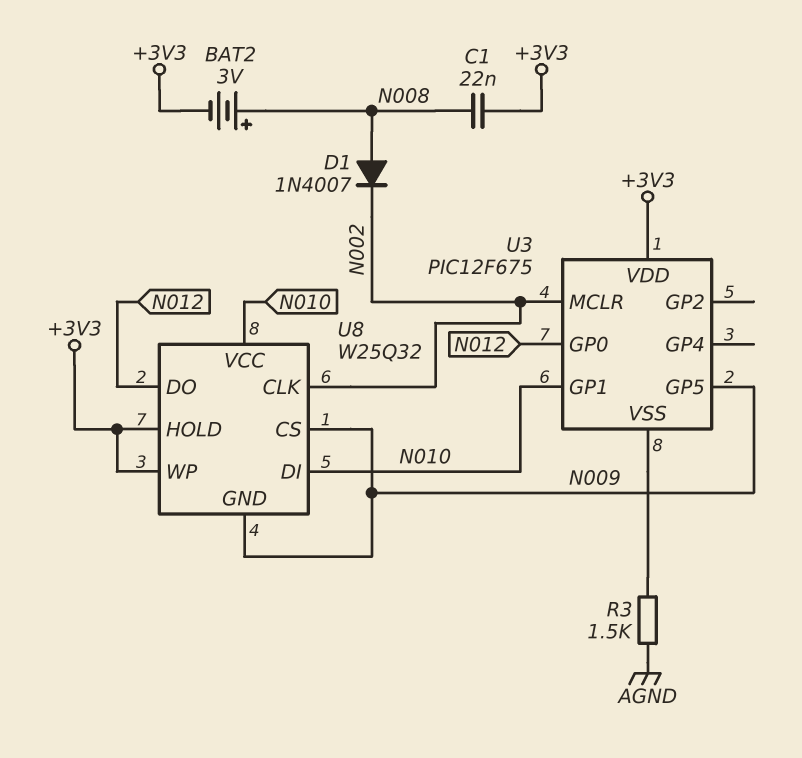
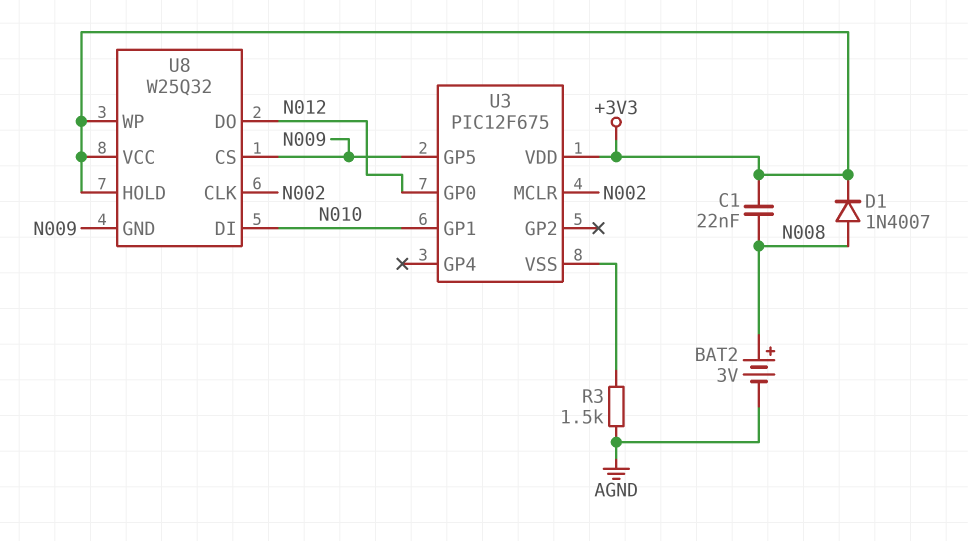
BAT2: 3V (plus N008, minus +3V3) -> 3V (plus N008, minus AGND)
D1: diode 1N4007 (A N008, K N002) -> diode 1N4007 (A N008, K +3V3)
U8 pin VCC: N010 -> +3V3

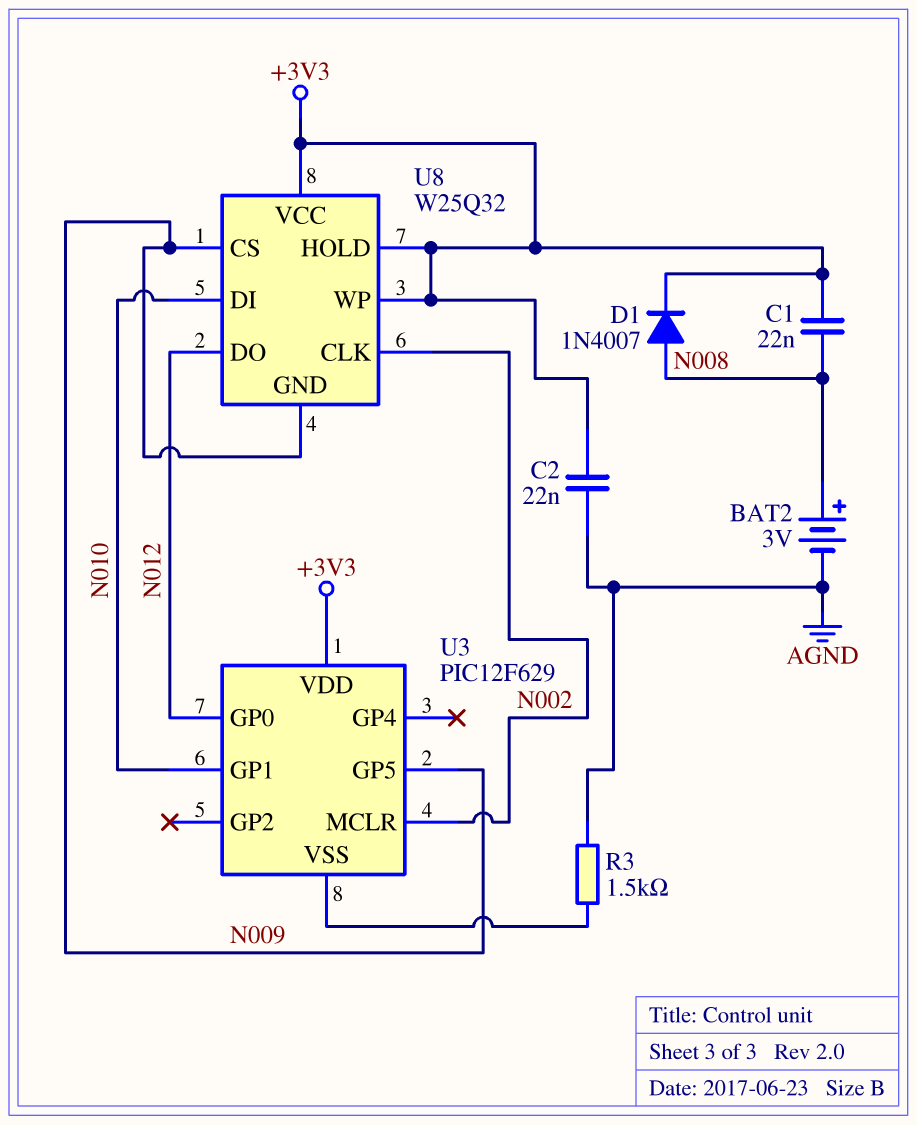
C2: none -> 22nF (+3V3, AGND)
U3: PIC12F675 -> PIC12F629

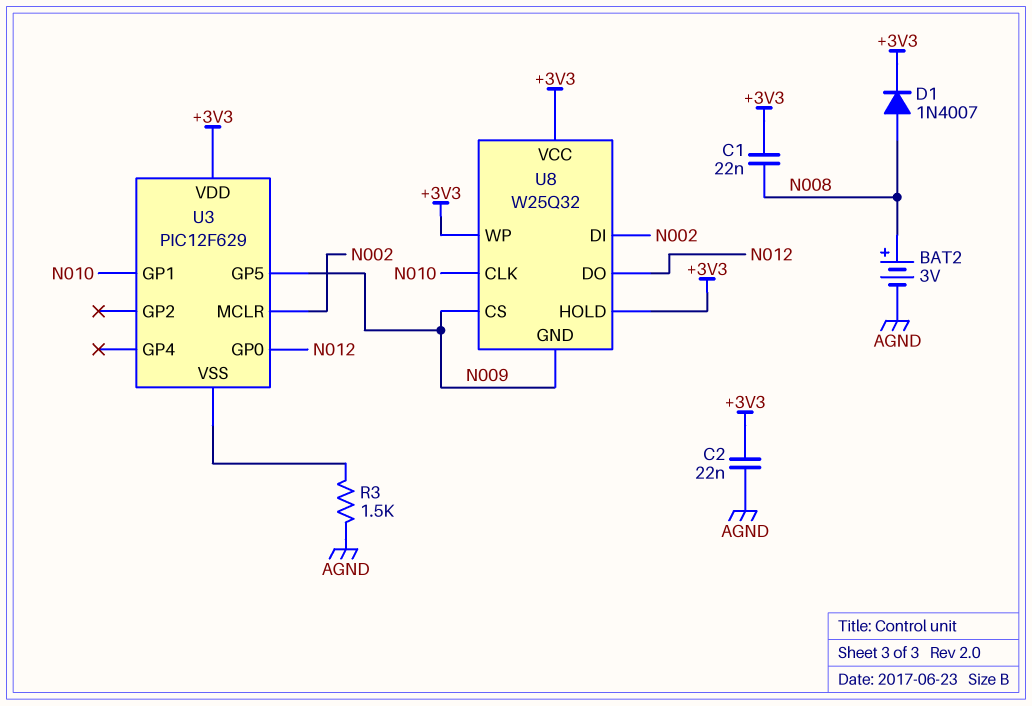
U8 pin CLK: N002 -> N010
U8 pin DI: N010 -> N002

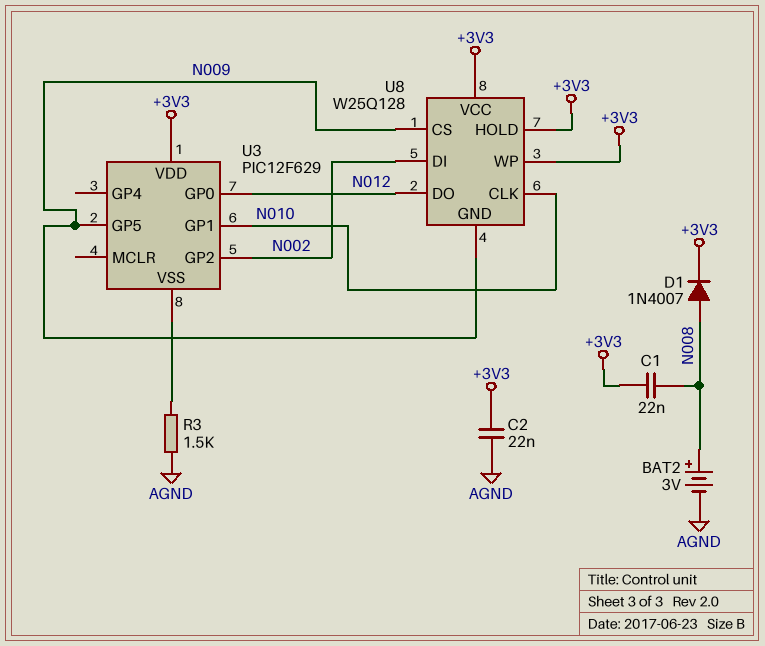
U3 pin GP2: none -> N002
U3 pin MCLR: N002 -> none
U8: W25Q32 -> W25Q128

